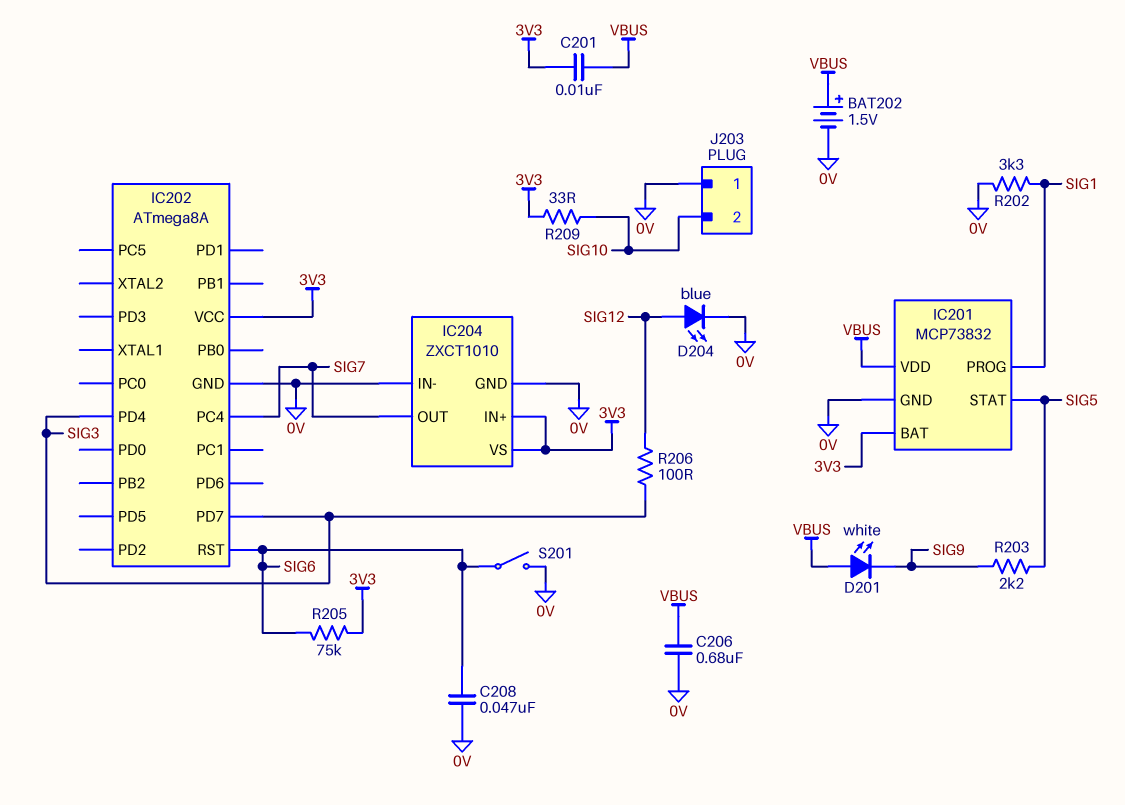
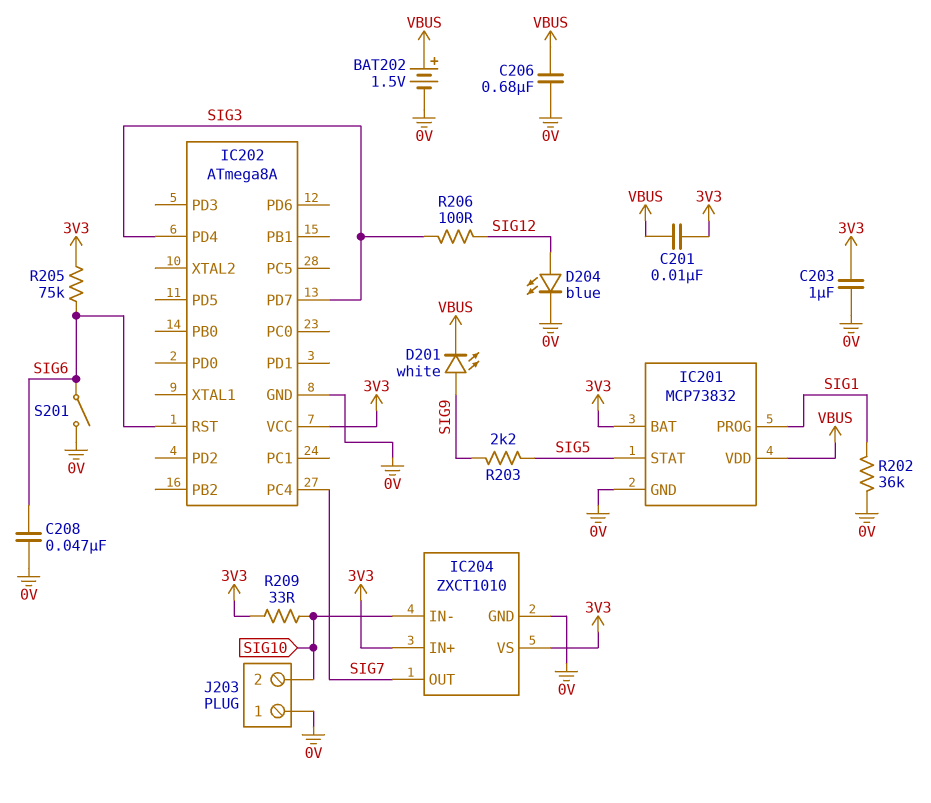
C203: none -> 1uF (0V, 3V3)
D201: LED white (A VBUS, K SIG9) -> LED white (A SIG9, K VBUS)
IC204 pin IN-: 0V -> SIG10
R202: 3.3k (0V, SIG1) -> 36k (0V, SIG1)

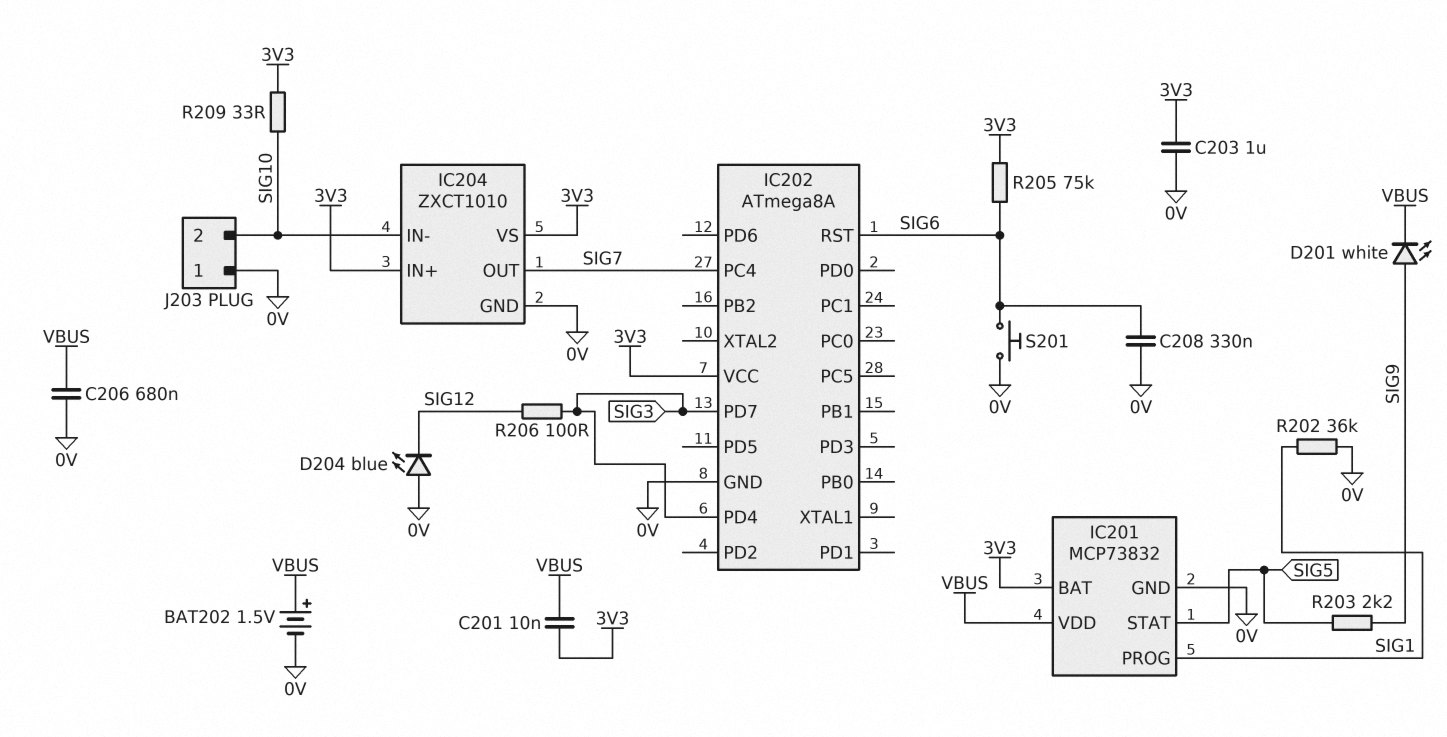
C208: 47nF (0V, SIG6) -> 330nF (0V, SIG6)
D204: LED blue (A SIG12, K 0V) -> LED blue (A 0V, K SIG12)
S201: switch (0V, SIG6) -> button (0V, SIG6)

